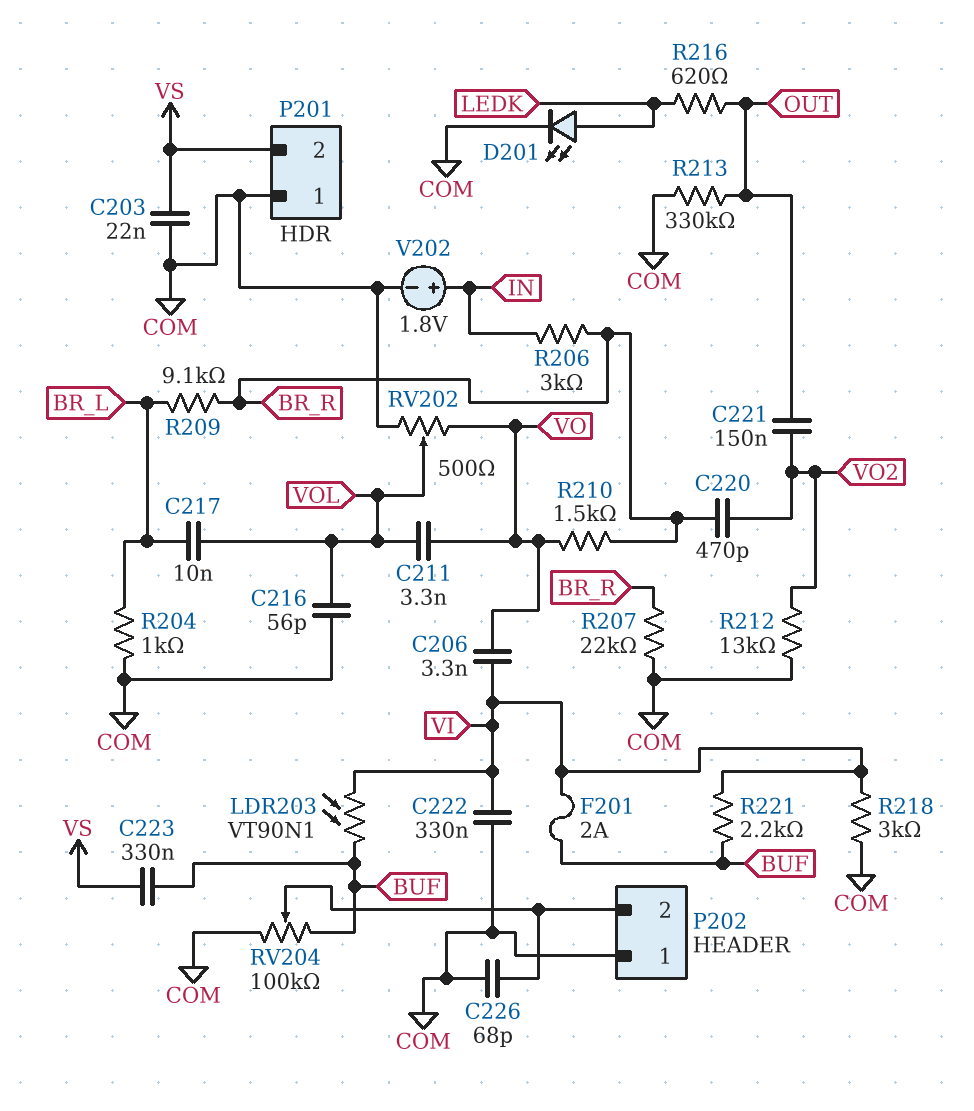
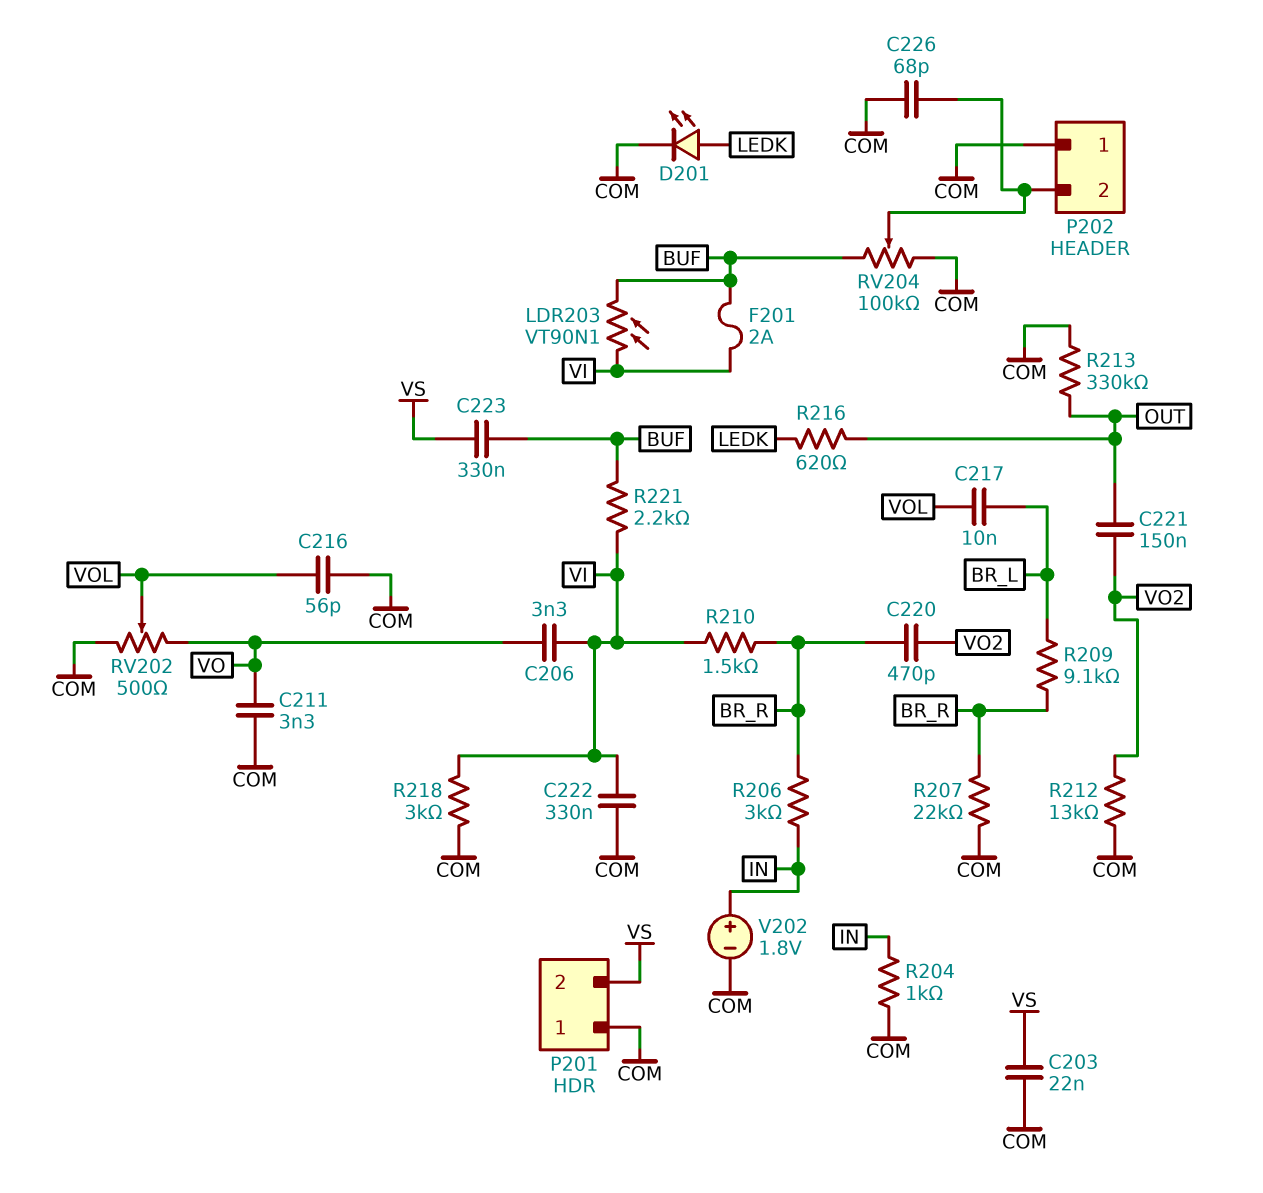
C211: 3.3nF (VO, VOL) -> 3.3nF (COM, VO)
R204: 1k (BR_L, COM) -> 1k (COM, IN)
R210: 1.5k (BR_R, VO) -> 1.5k (BR_R, VI)

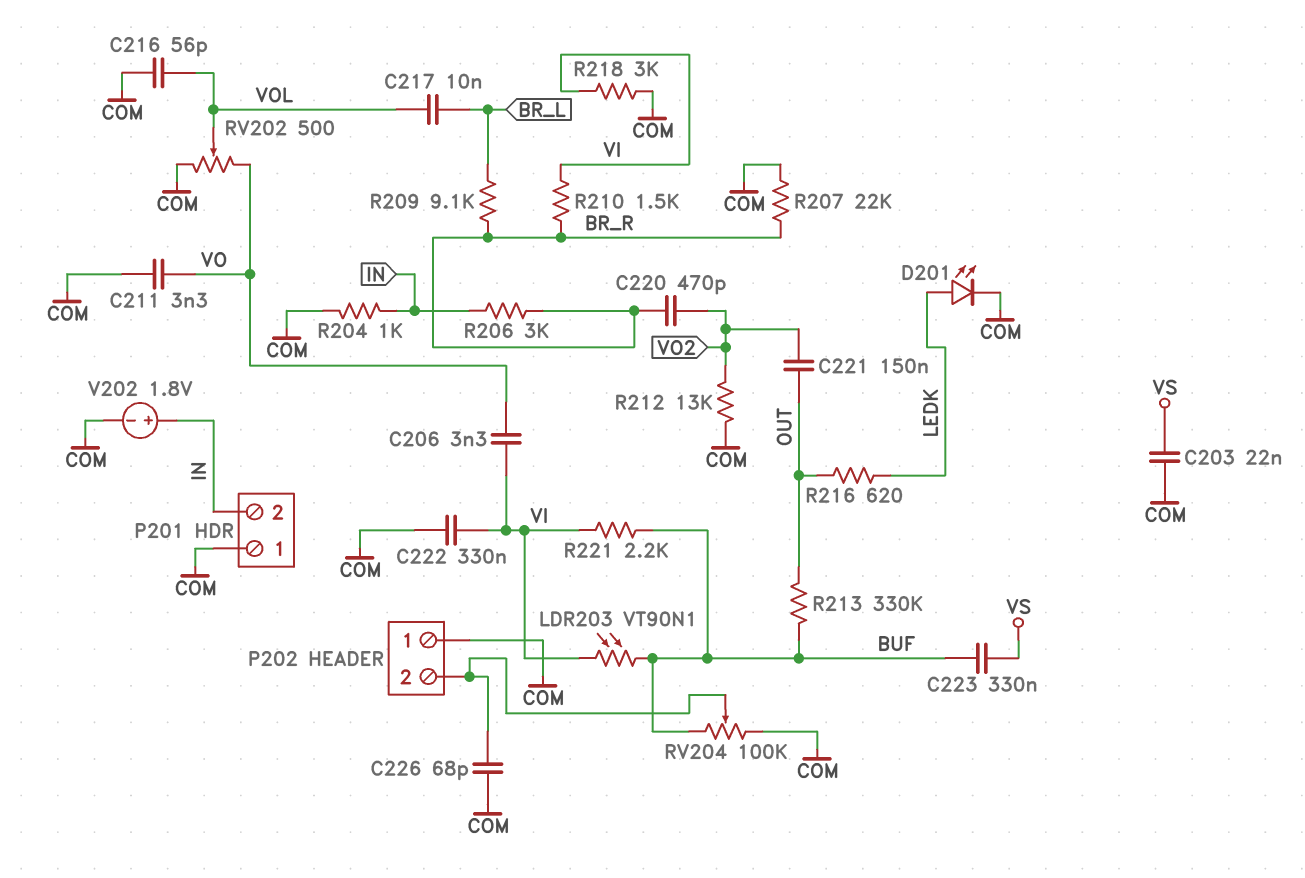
F201: 2A (BUF, VI) -> none
P201 pin 2: VS -> IN
R213: 330k (COM, OUT) -> 330k (BUF, OUT)

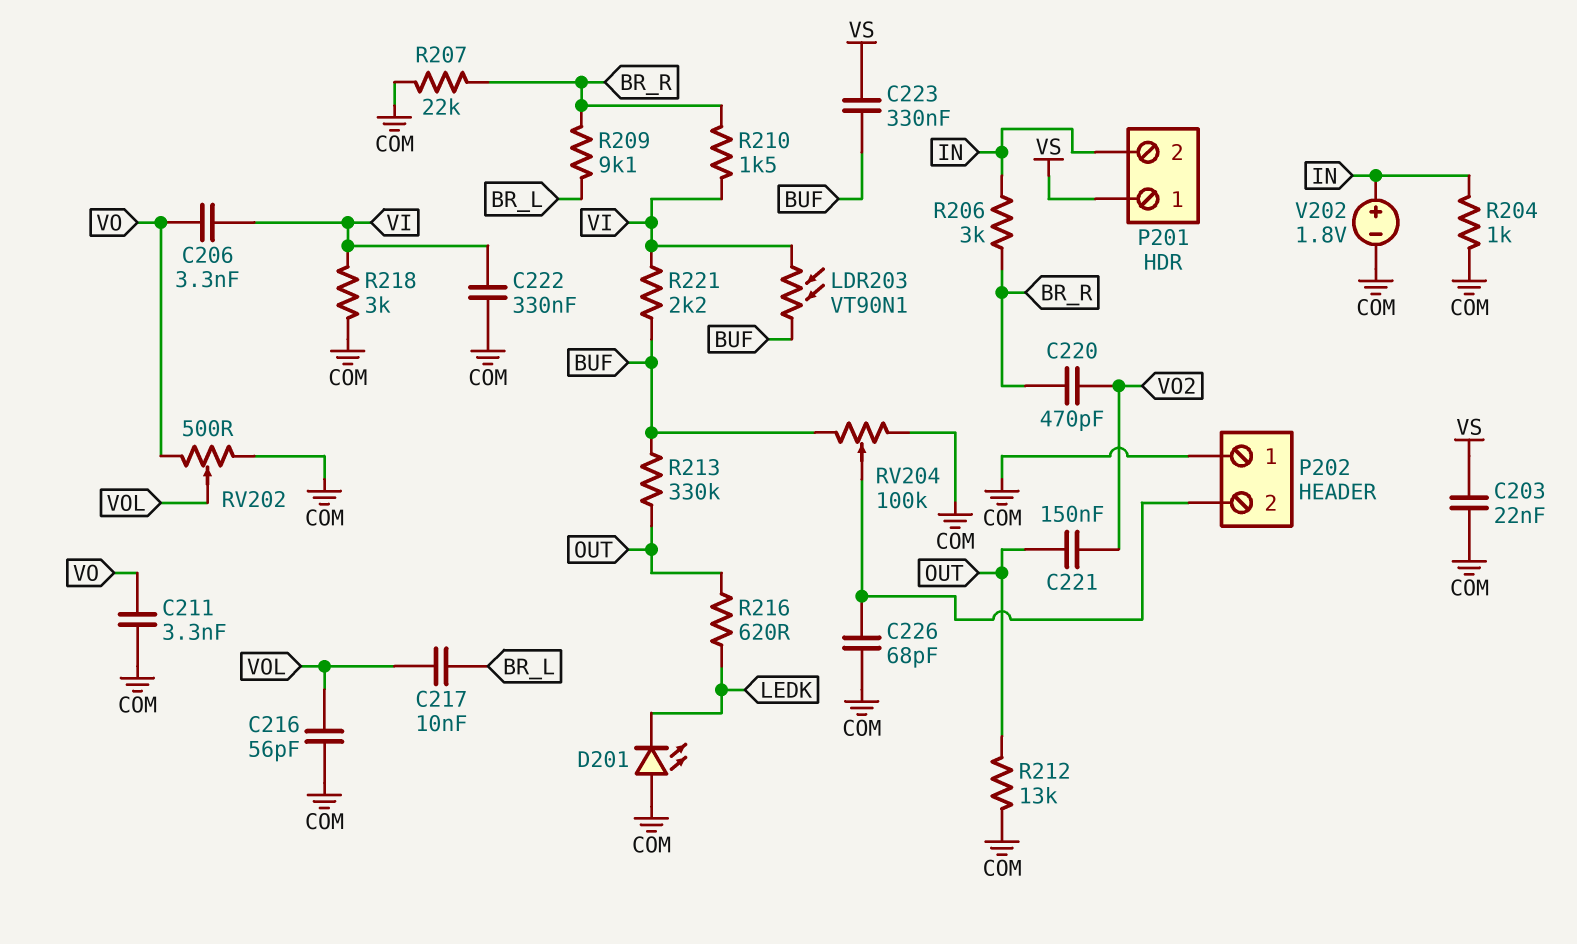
D201: LED (A LEDK, K COM) -> LED (A COM, K LEDK)
P201 pin 1: COM -> VS
R212: 13k (COM, VO2) -> 13k (COM, OUT)

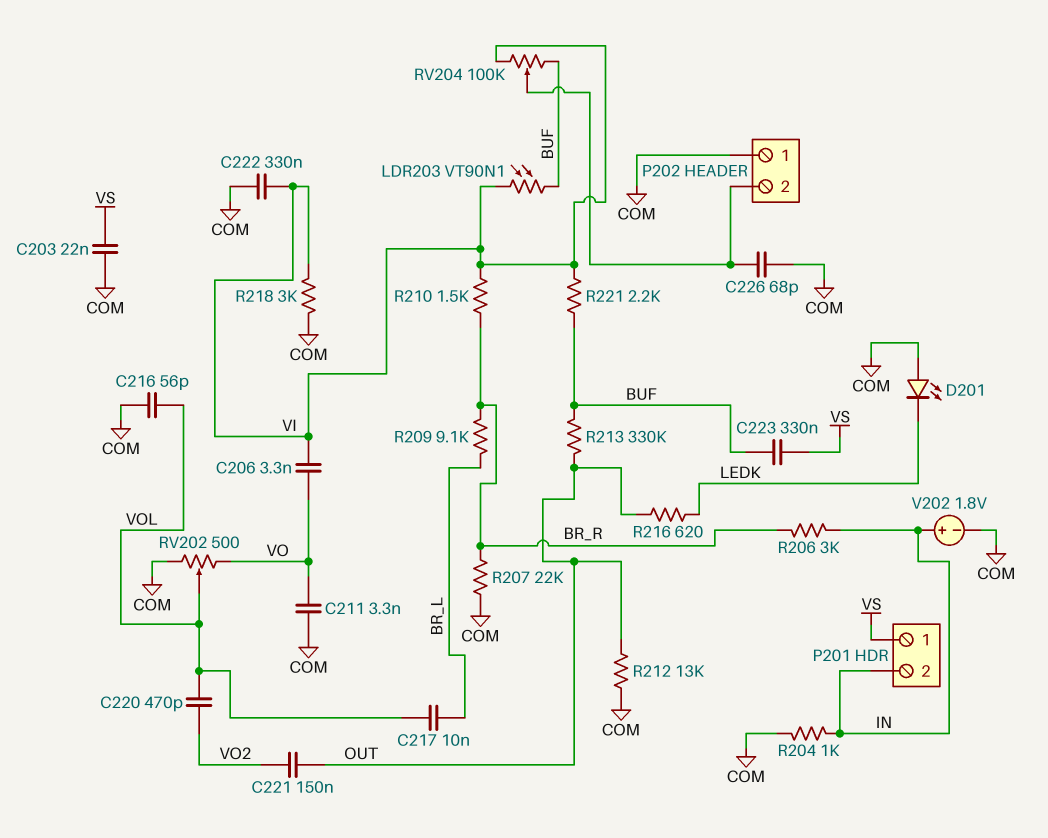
C220: 470pF (BR_R, VO2) -> 470pF (VO2, VOL)
RV204: 100k (BUF, COM, wiper P202/2) -> 100k (BUF, VI, wiper P202/2)

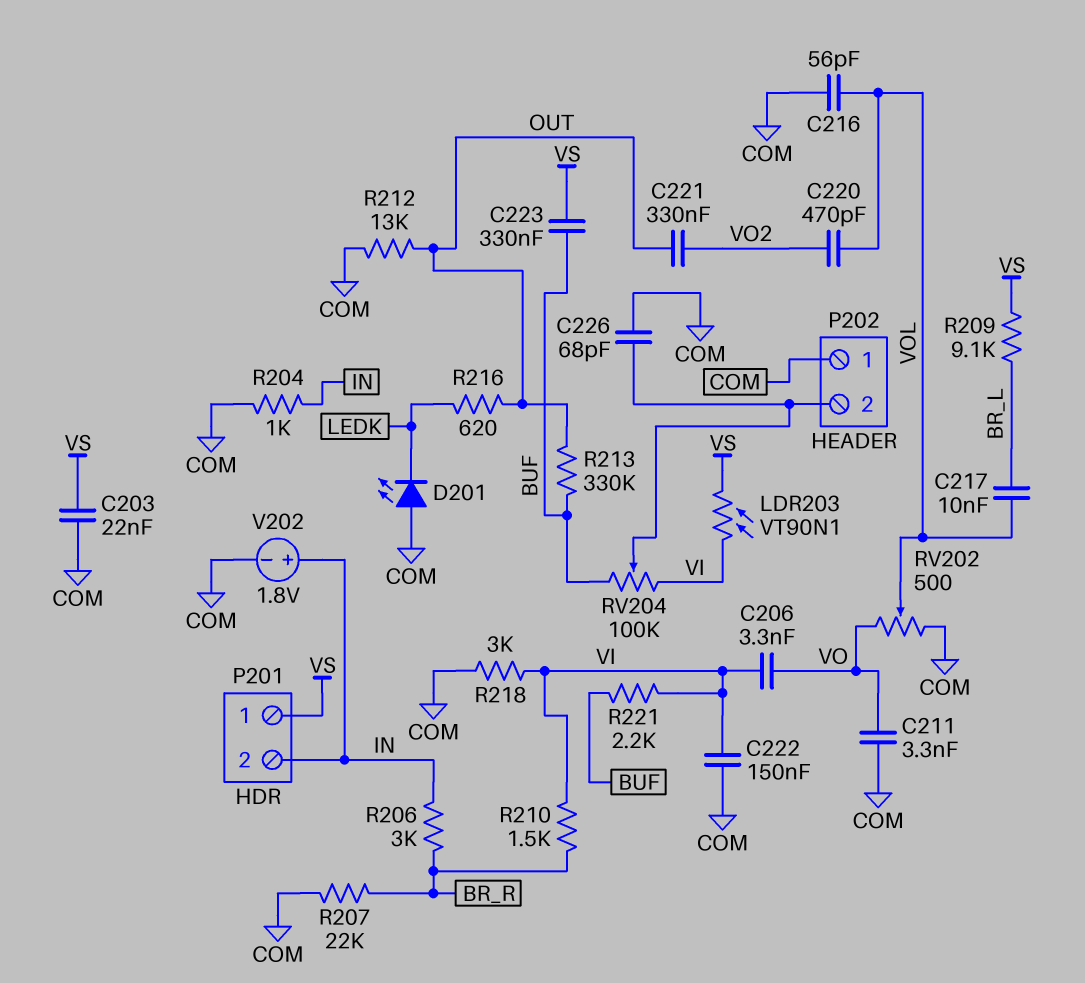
C221: 150nF (OUT, VO2) -> 330nF (OUT, VO2)
C222: 330nF (COM, VI) -> 150nF (COM, VI)
LDR203: VT90N1 (BUF, VI) -> VT90N1 (VI, VS)
R209: 9.1k (BR_L, BR_R) -> 9.1k (BR_L, VS)

